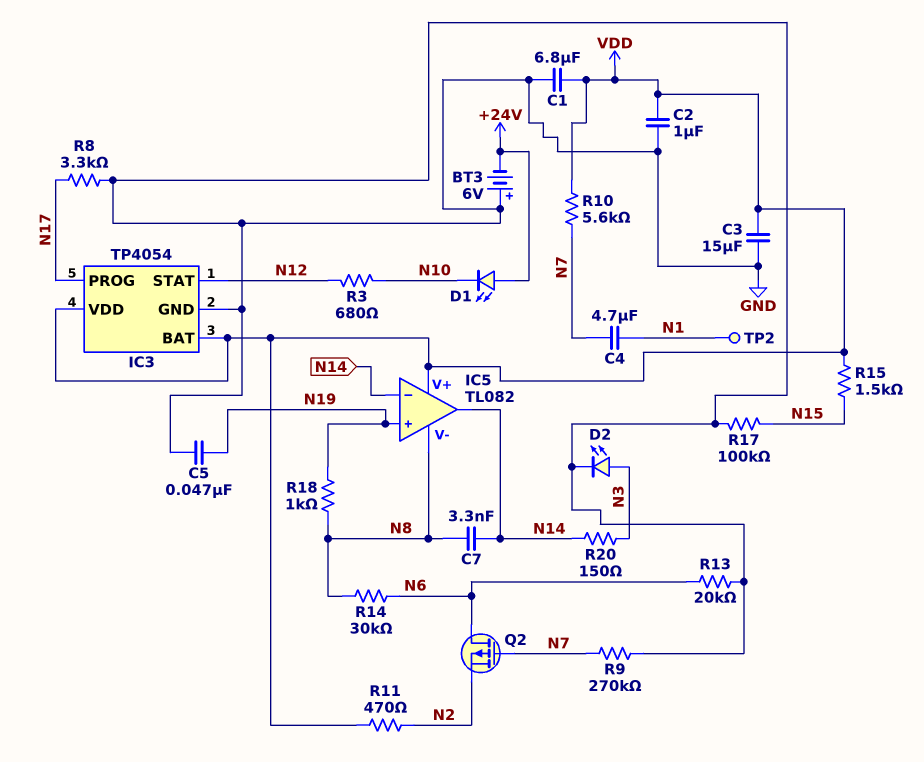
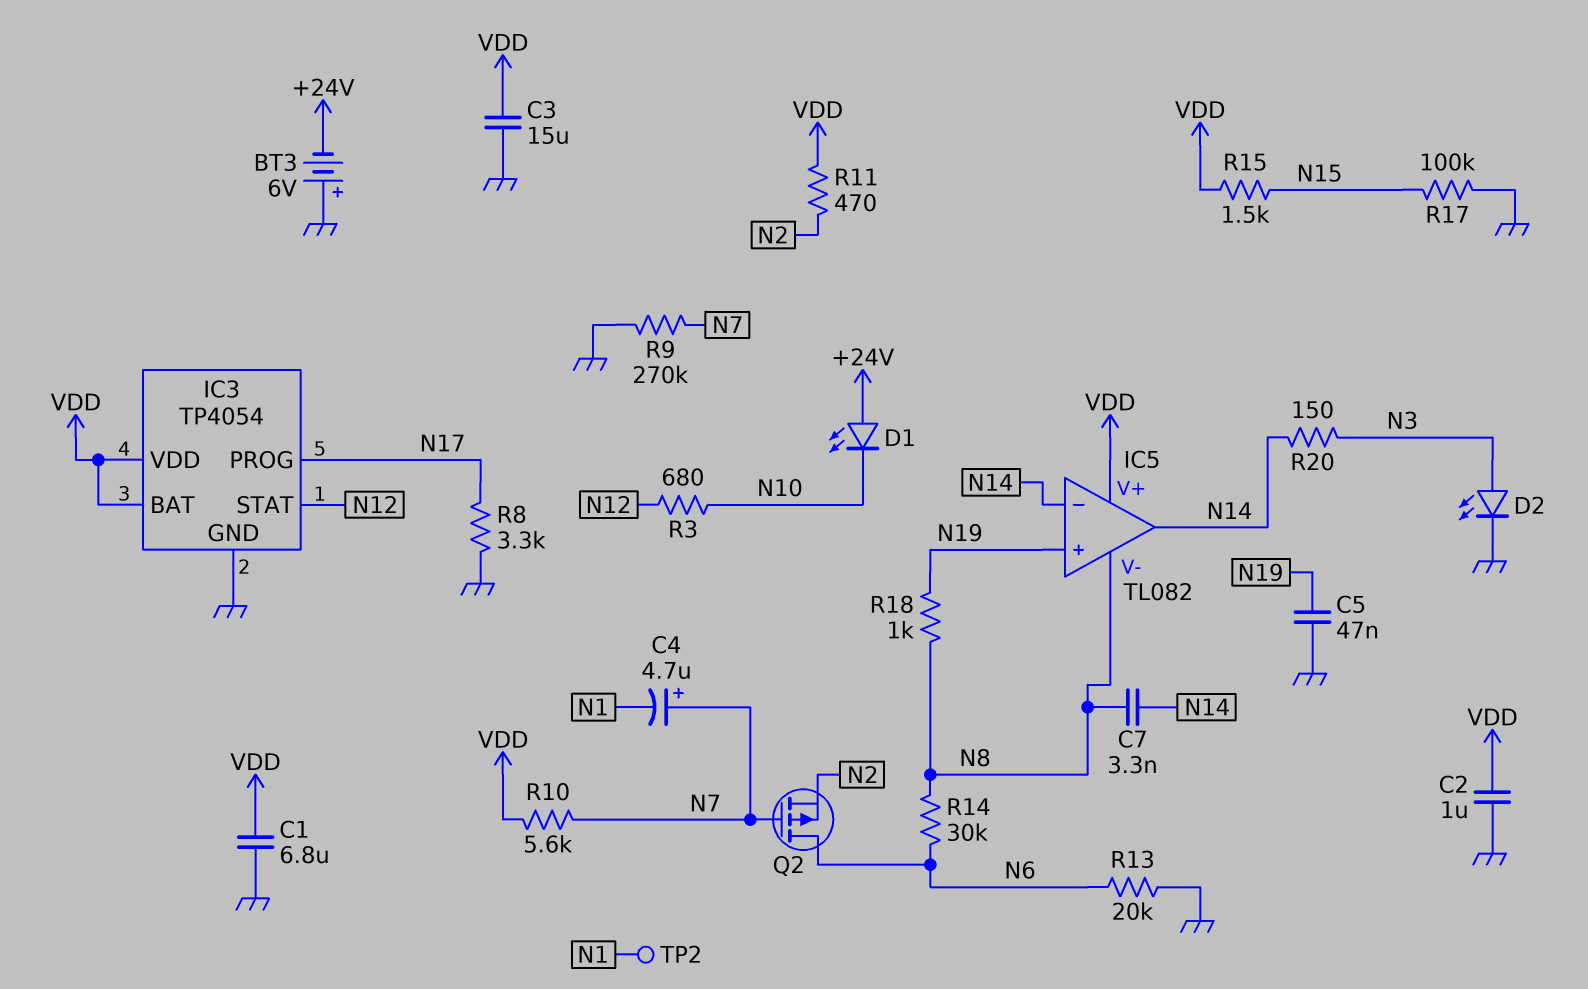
C4: 4.7uF (N1, N7) -> 4.7uF (plus N7, minus N1)

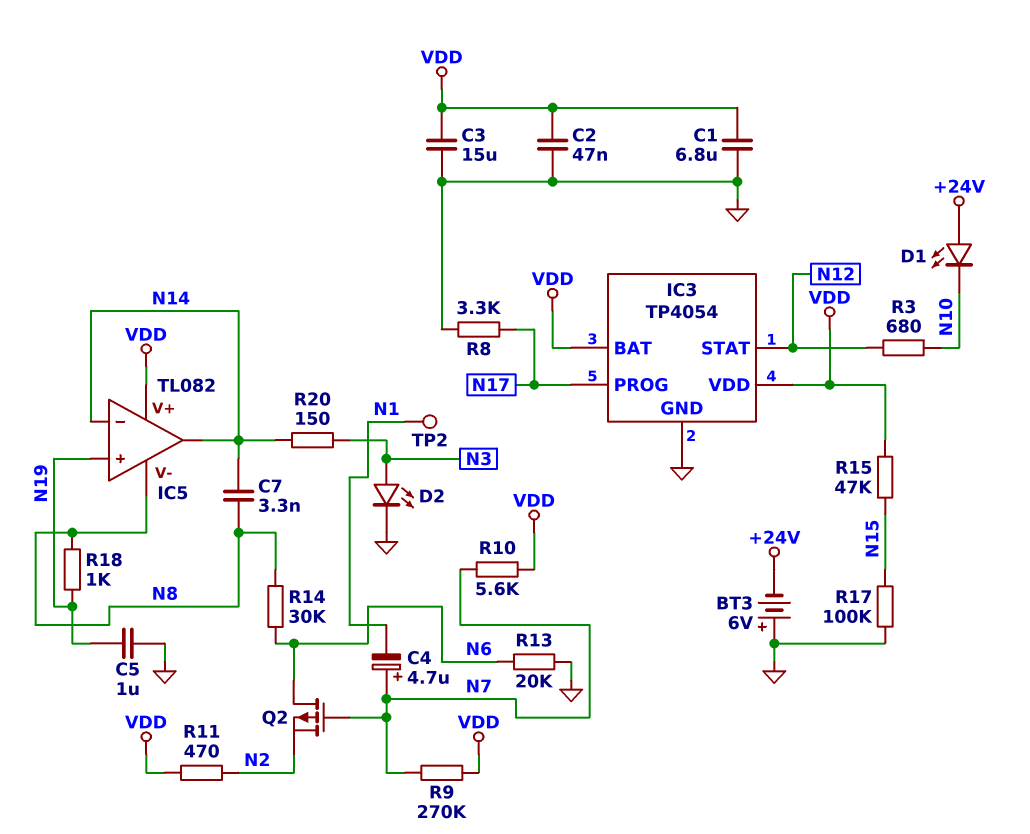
C2: 1uF (GND, VDD) -> 47nF (GND, VDD)
C5: 47nF (GND, N19) -> 1uF (GND, N19)
R9: 270k (GND, N7) -> 270k (N7, VDD)
R15: 1.5k (N15, VDD) -> 47k (N15, VDD)

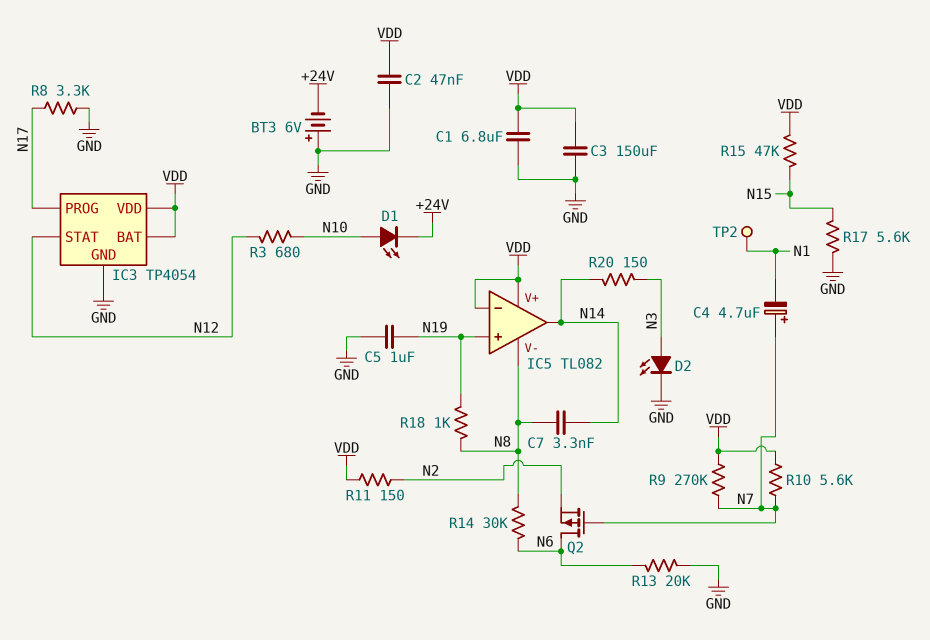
C3: 15uF (GND, VDD) -> 150uF (GND, VDD)
D1: LED (A +24V, K N10) -> LED (A N10, K +24V)
IC5 pin in-: N14 -> VDD
R11: 470 (N2, VDD) -> 150 (N2, VDD)
R17: 100k (GND, N15) -> 5.6k (GND, N15)

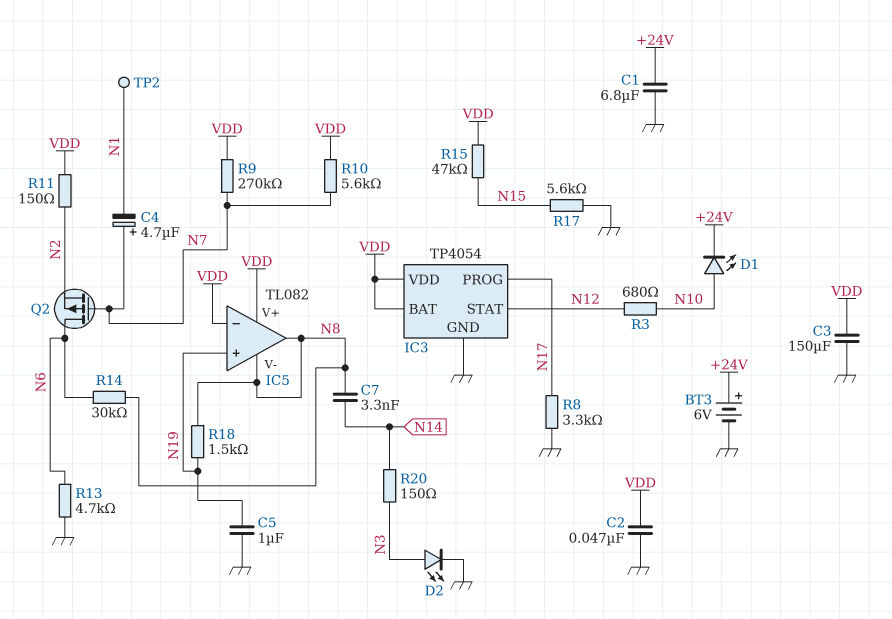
BT3: 6V (plus GND, minus +24V) -> 6V (plus +24V, minus GND)
C1: 6.8uF (GND, VDD) -> 6.8uF (+24V, GND)
IC5 pin out: N14 -> N8
R13: 20k (GND, N6) -> 4.7k (GND, N6)
R18: 1k (N8, N19) -> 1.5k (N8, N19)

